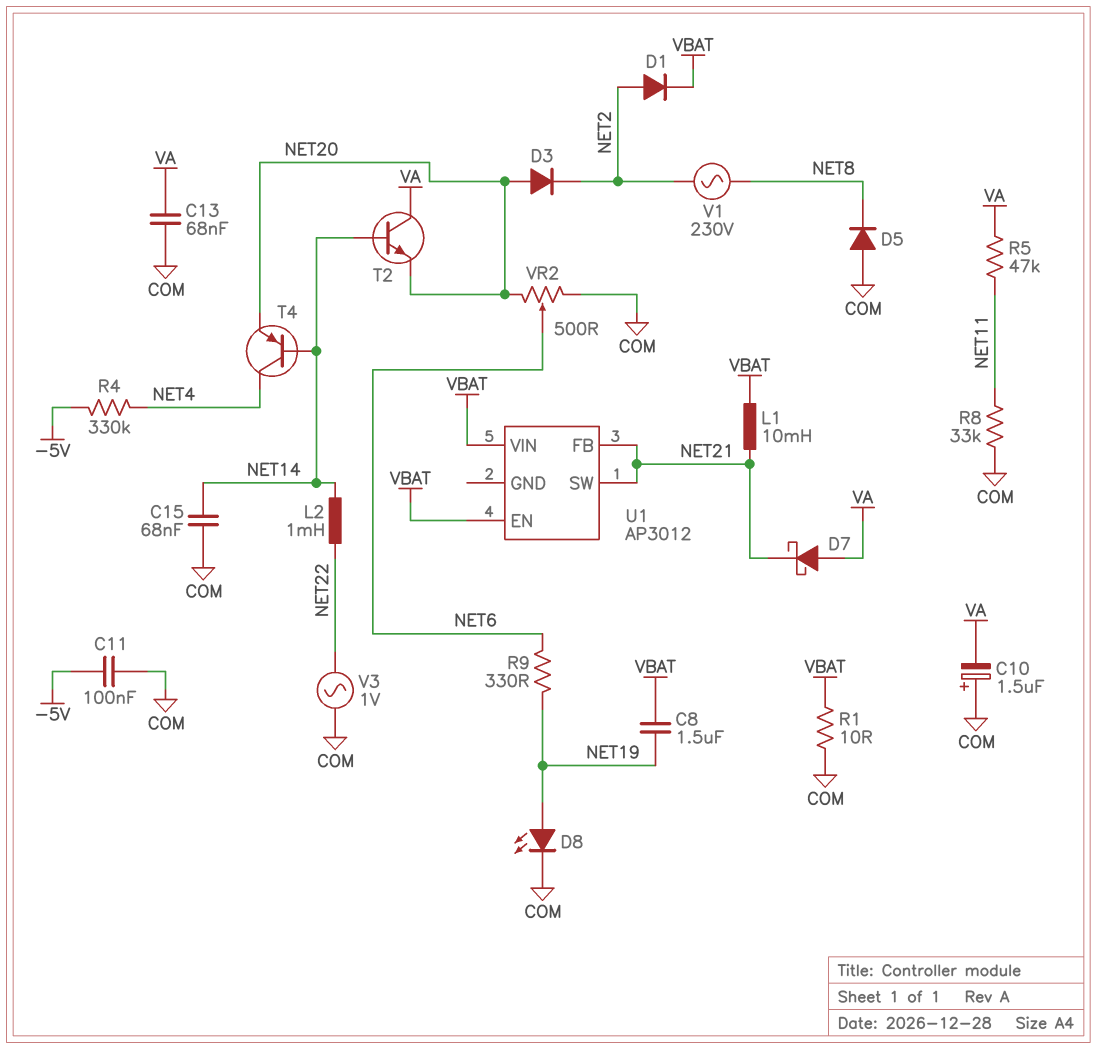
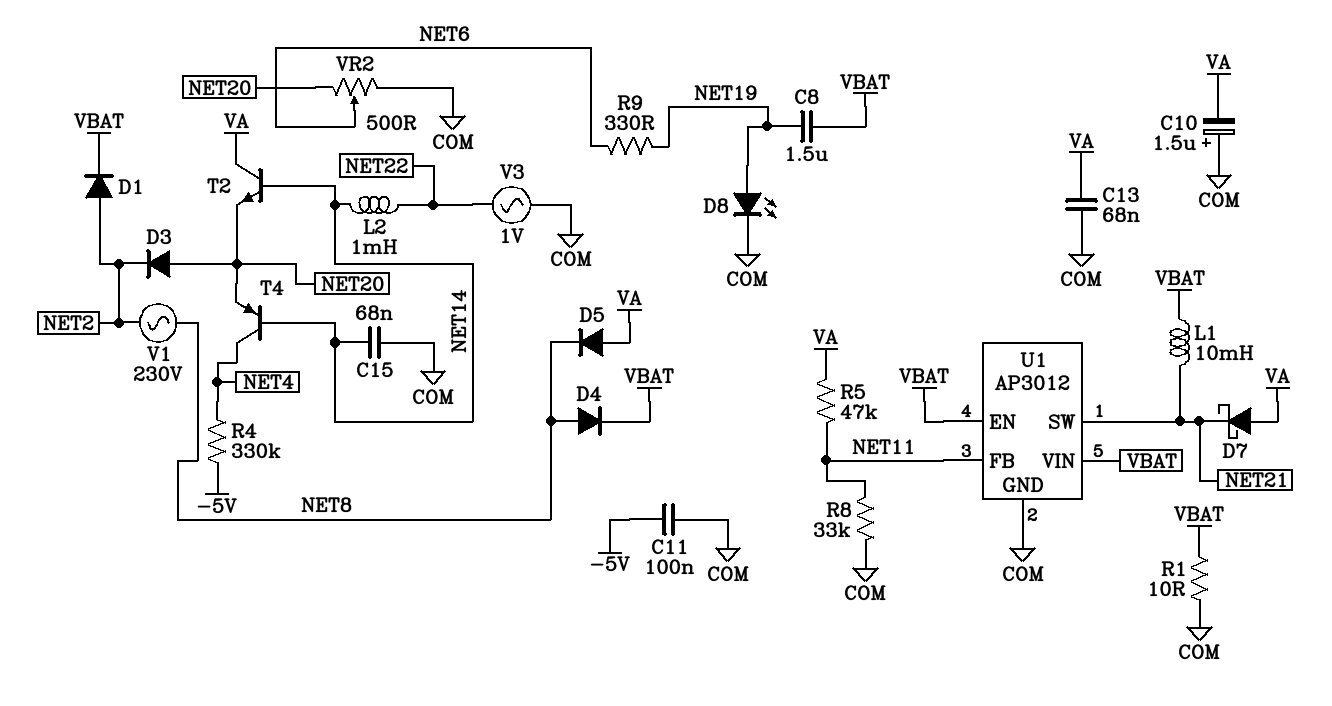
D4: none -> diode (A NET8, K VBAT)
D5: diode (A COM, K NET8) -> diode (A VA, K NET8)
U1 pin FB: NET21 -> NET11
U1 pin GND: none -> COM

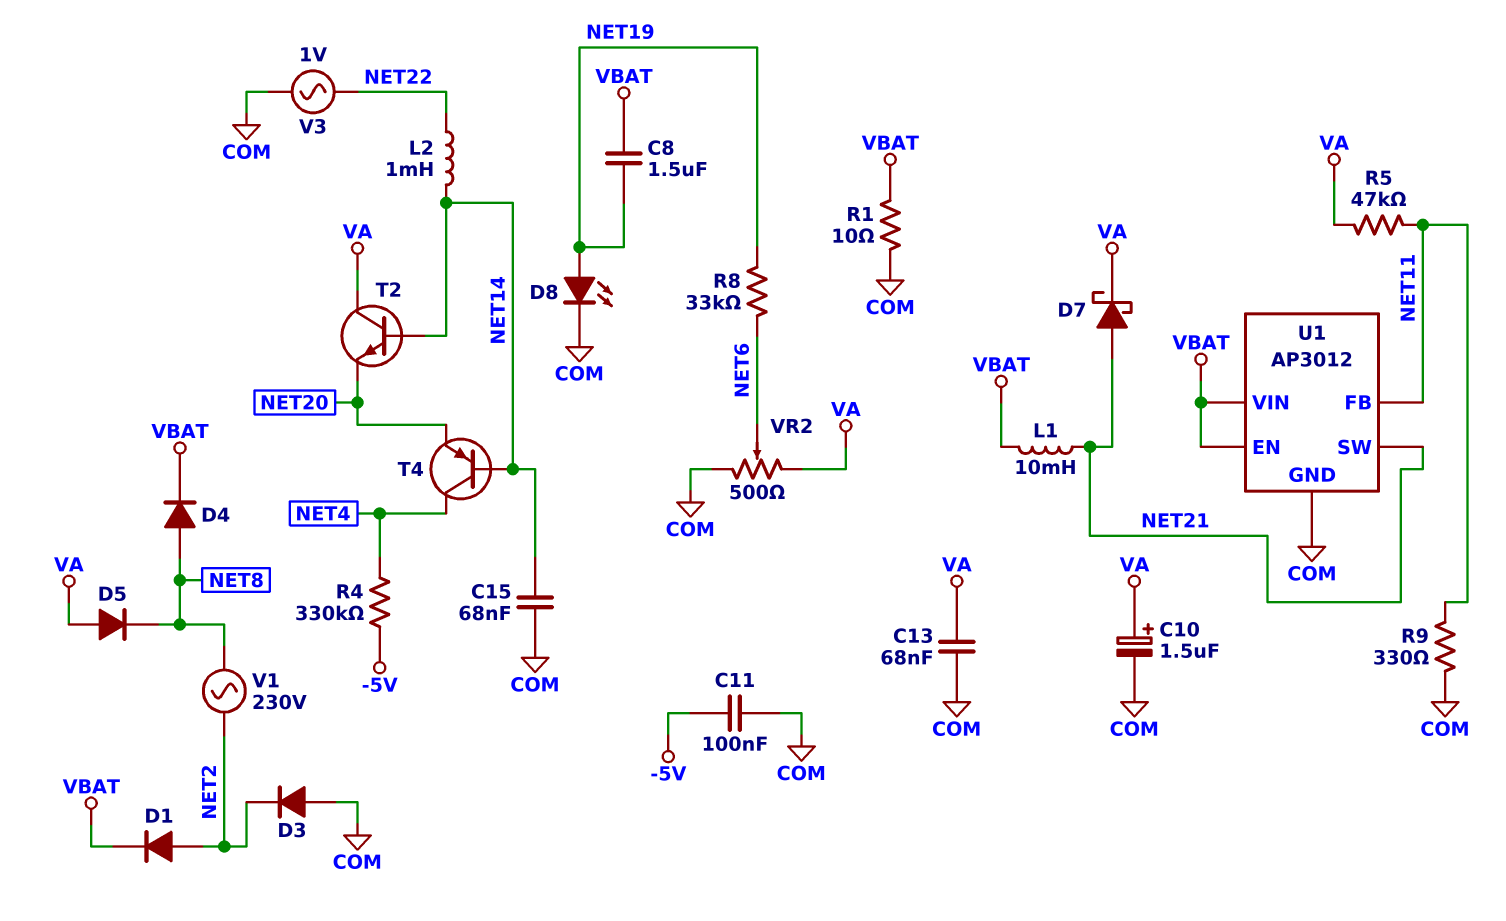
C10: 1.5uF (plus COM, minus VA) -> 1.5uF (plus VA, minus COM)
D3: diode (A NET20, K NET2) -> diode (A COM, K NET2)
D7: schottky (A VA, K NET21) -> schottky (A NET21, K VA)
R8: 33k (COM, NET11) -> 33k (NET6, NET19)
R9: 330 (NET6, NET19) -> 330 (COM, NET11)
VR2: 500 (COM, NET20, wiper NET6) -> 500 (COM, VA, wiper NET6)

